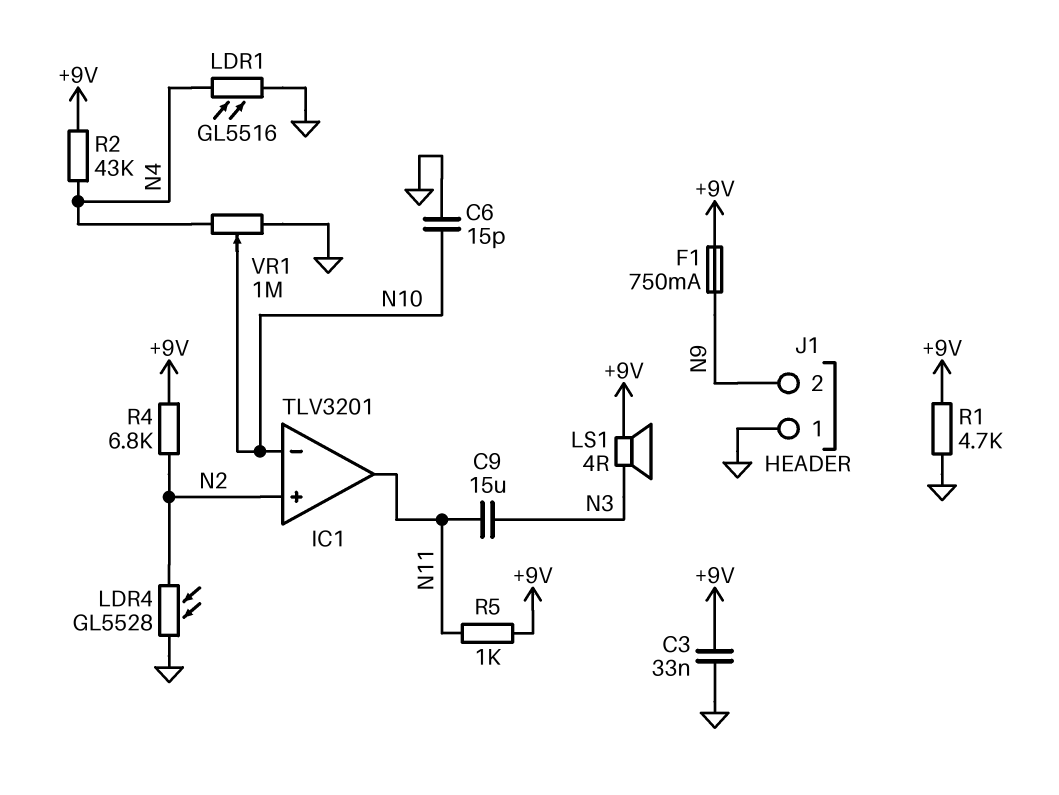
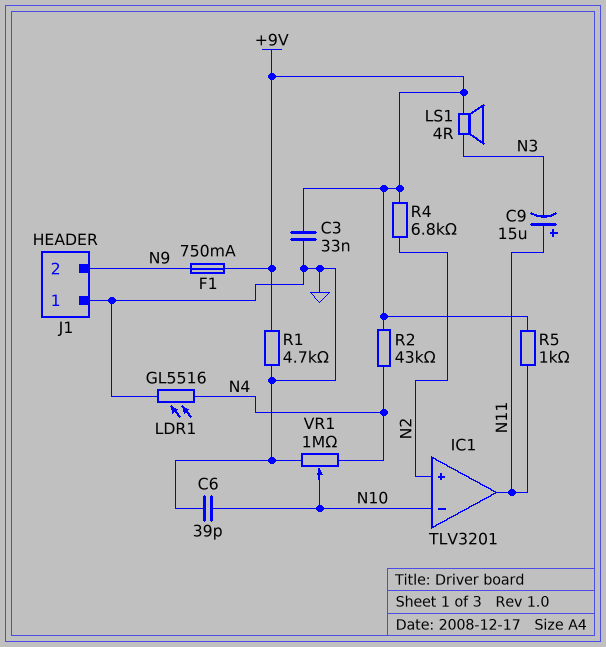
C6: 15pF (GND, N10) -> 39pF (GND, N10)
C9: 15uF (N3, N11) -> 15uF (plus N11, minus N3)
LDR4: GL5528 (GND, N2) -> none

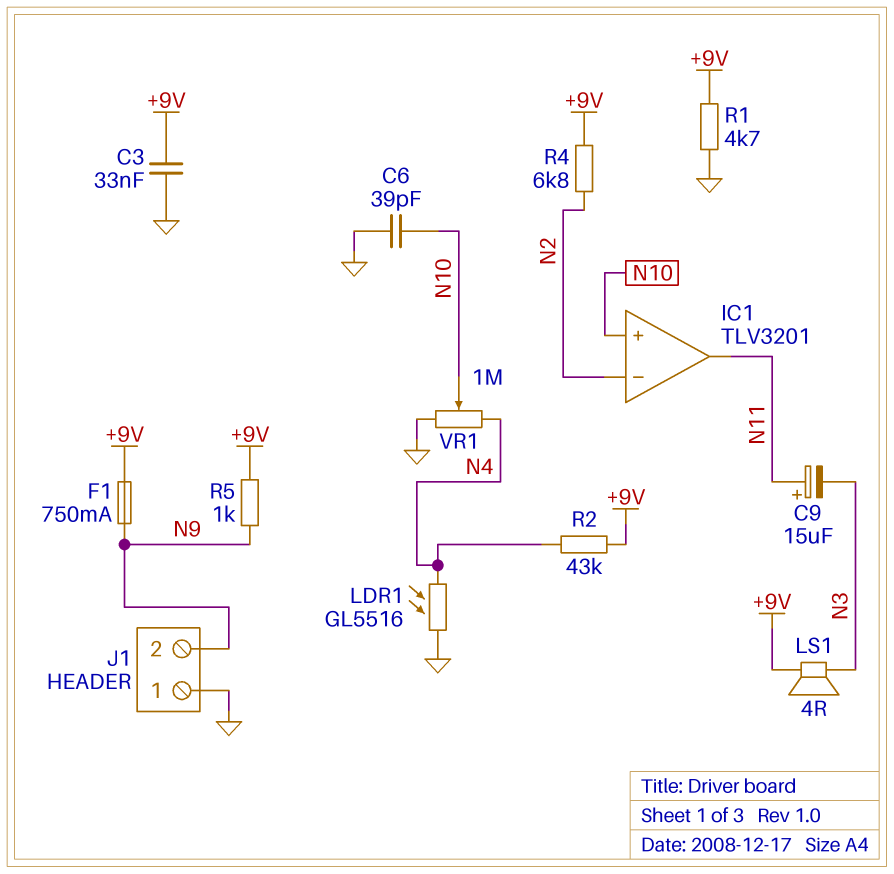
IC1 pin in+: N2 -> N10
IC1 pin in-: N10 -> N2
R5: 1k (+9V, N11) -> 1k (+9V, N9)

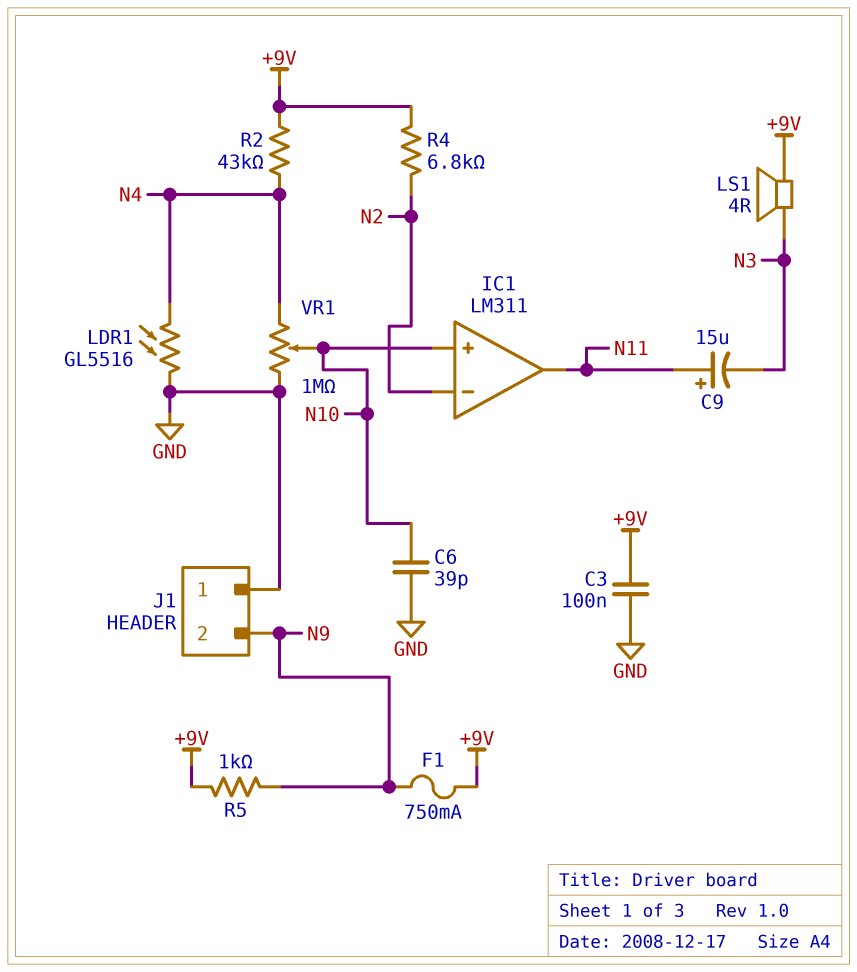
C3: 33nF (+9V, GND) -> 100nF (+9V, GND)
IC1: TLV3201 -> LM311
R1: 4.7k (+9V, GND) -> none

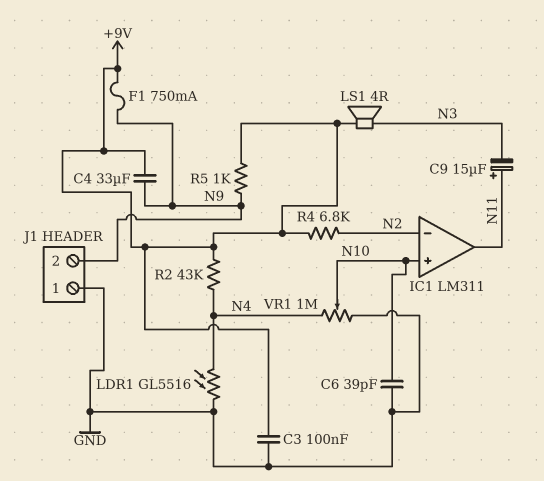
C4: none -> 33uF (+9V, N9)

